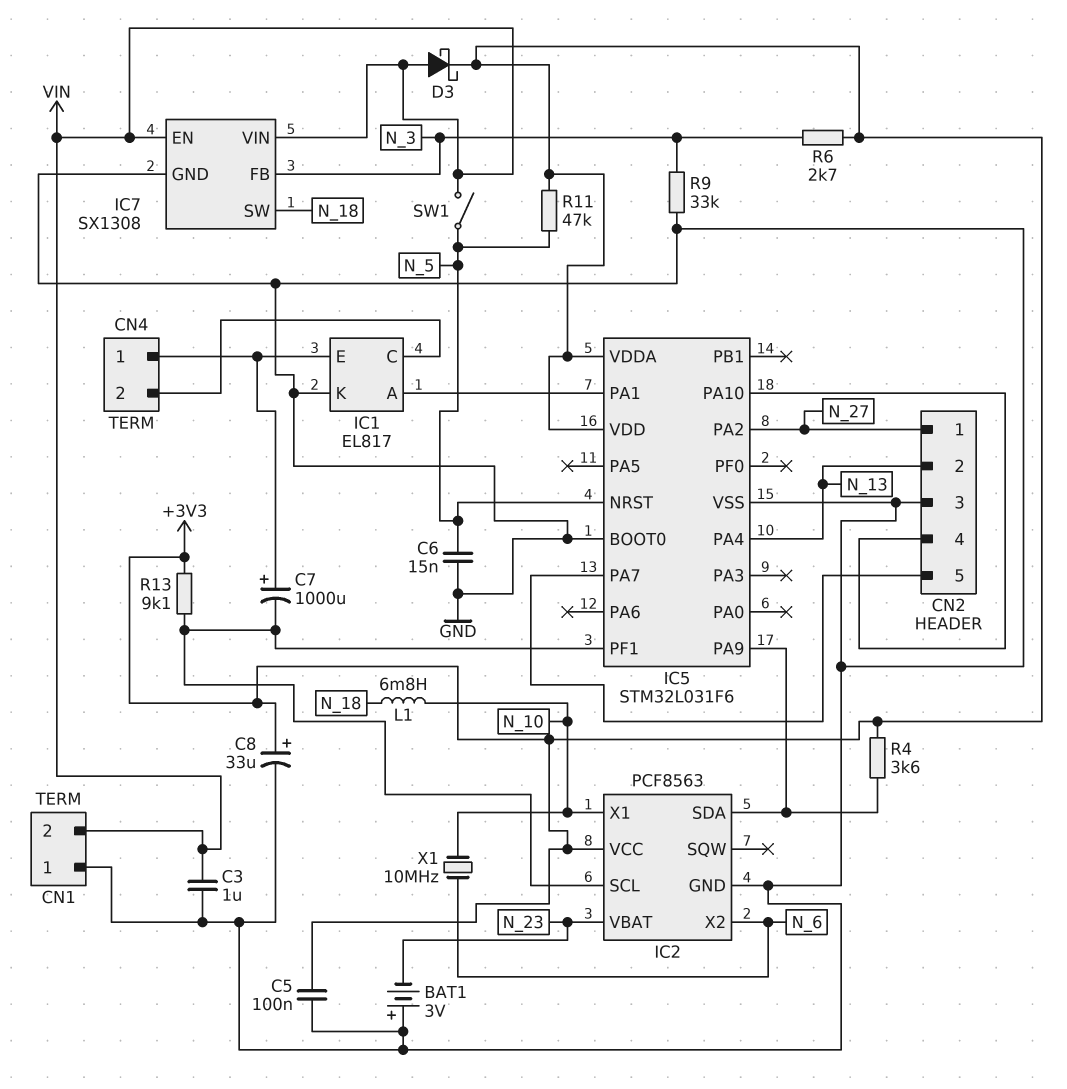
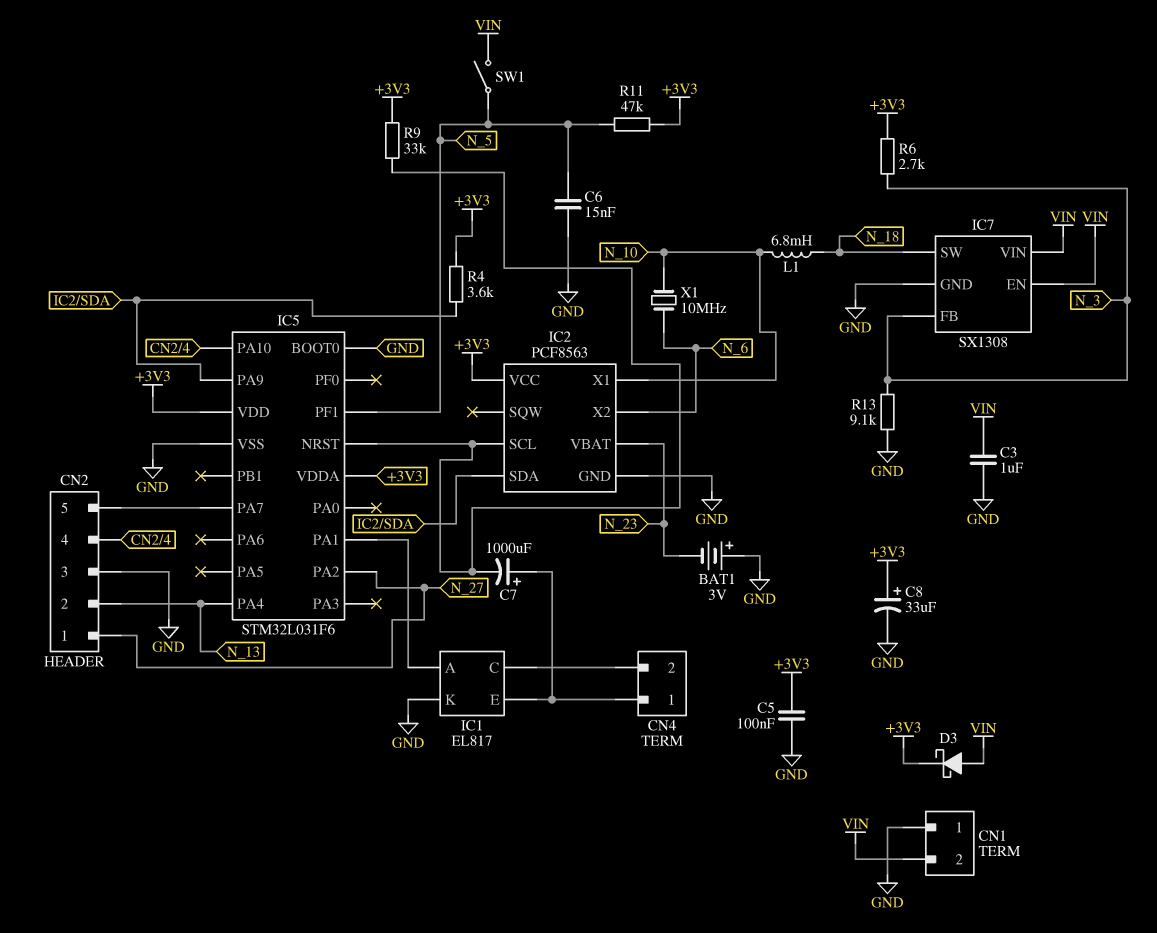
IC5 pin NRST: N_5 -> IC2/SCL
IC5 pin PF1: IC2/SCL -> N_5
R9: 33k (GND, N_3) -> 33k (+3V3, IC2/SCL)
R13: 9.1k (+3V3, IC2/SCL) -> 9.1k (GND, N_3)

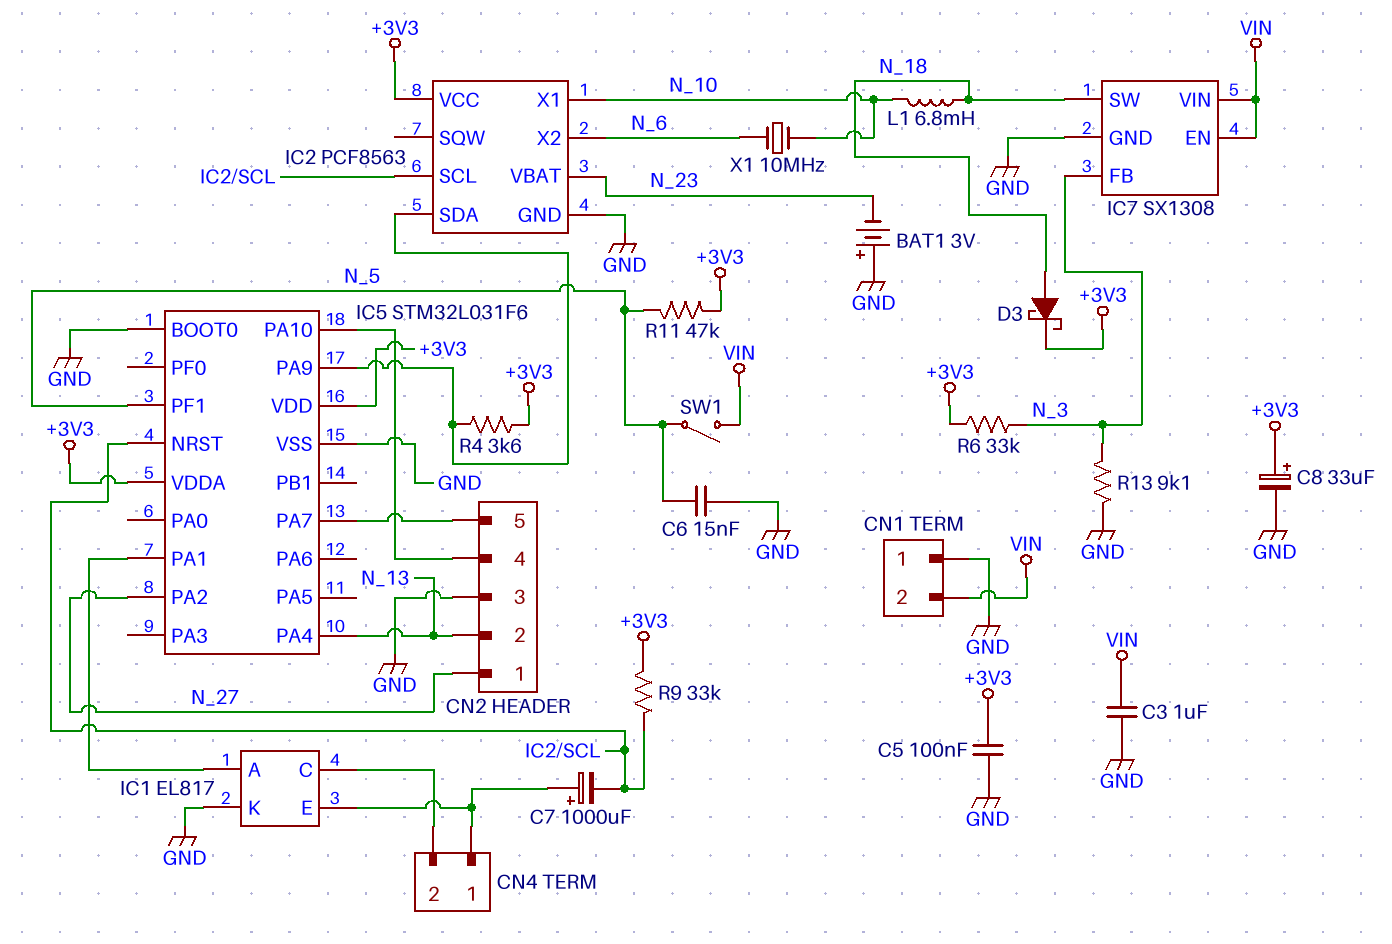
D3: schottky (A VIN, K +3V3) -> schottky (A N_18, K +3V3)
R6: 2.7k (+3V3, N_3) -> 33k (+3V3, N_3)

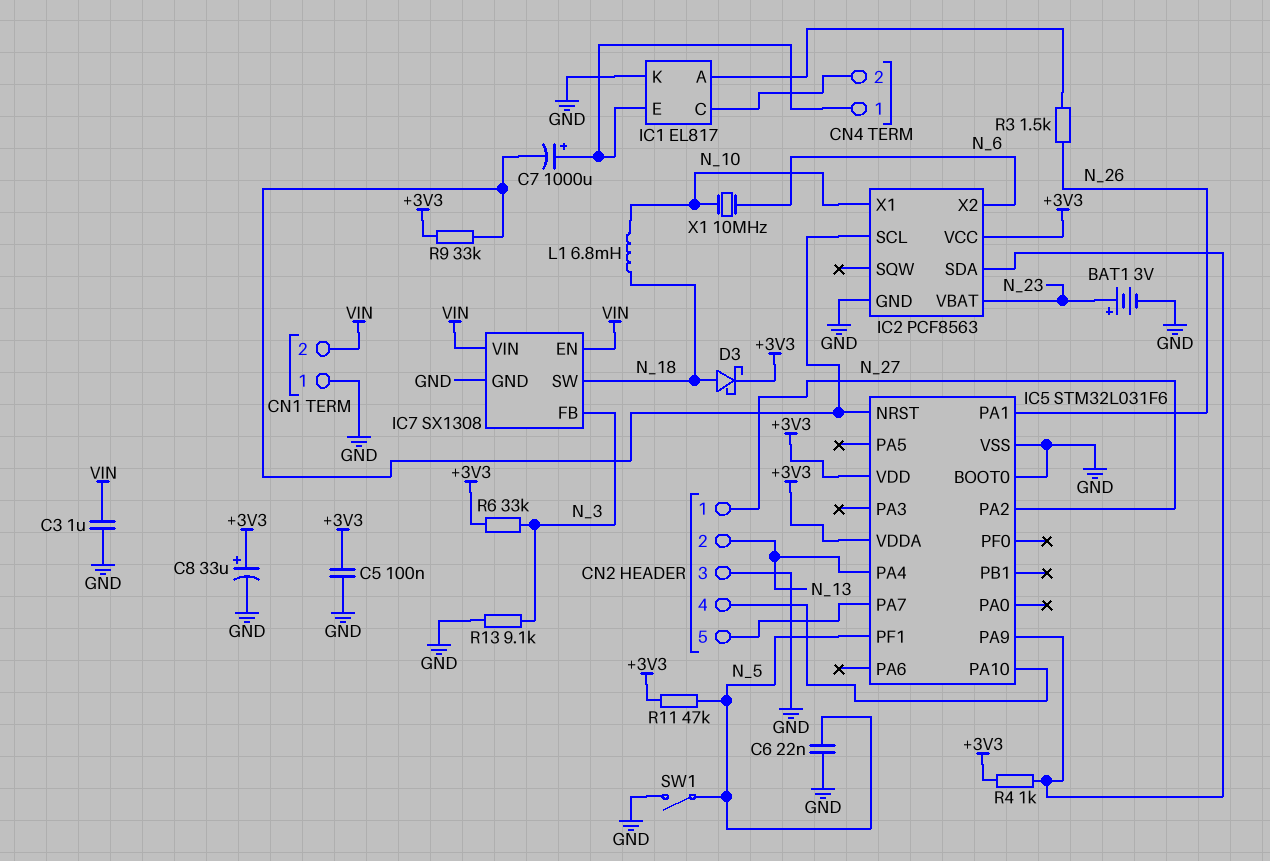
BAT1: 3V (plus GND, minus N_23) -> 3V (plus N_23, minus GND)
C6: 15nF (GND, N_5) -> 22nF (GND, N_5)
IC5 pin PA1: IC1/A -> N_26
R3: none -> 1.5k (IC1/A, N_26)
R4: 3.6k (+3V3, IC2/SDA) -> 1k (+3V3, IC2/SDA)
SW1: switch (N_5, VIN) -> switch (GND, N_5)

